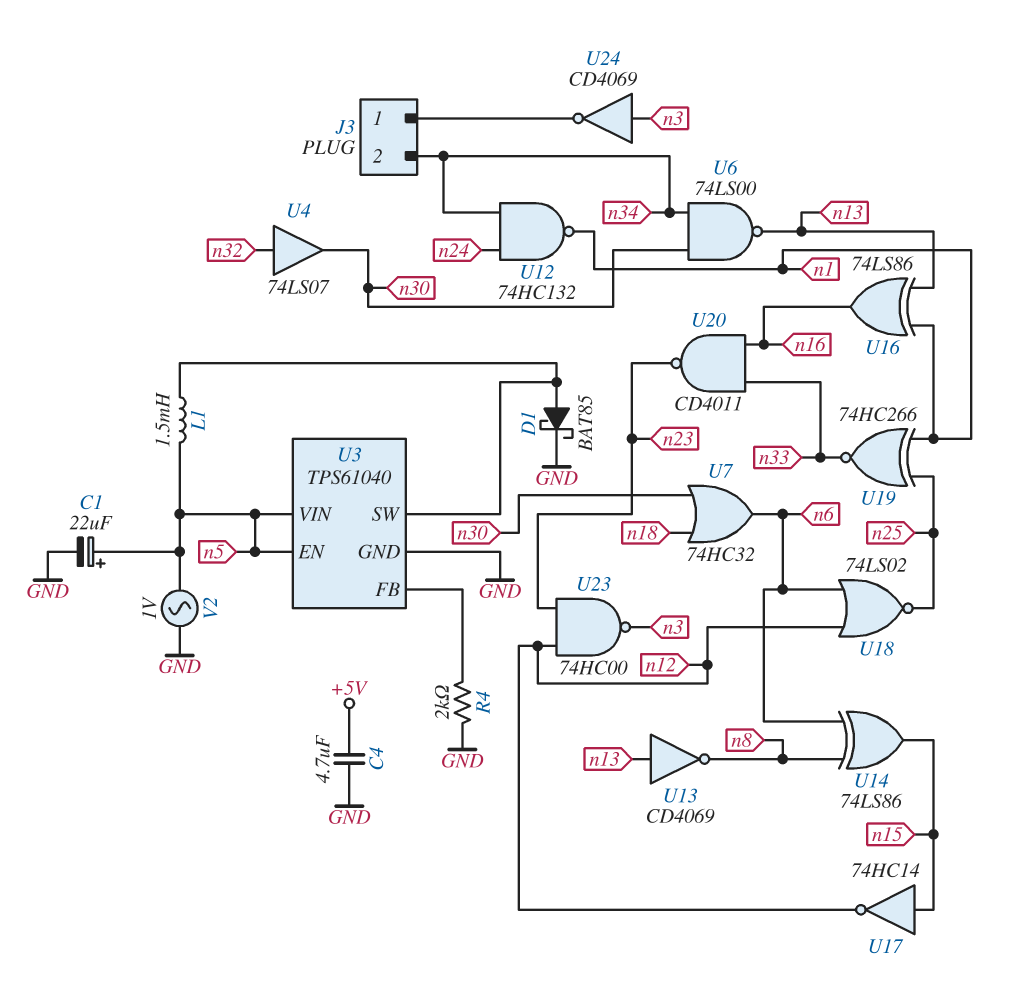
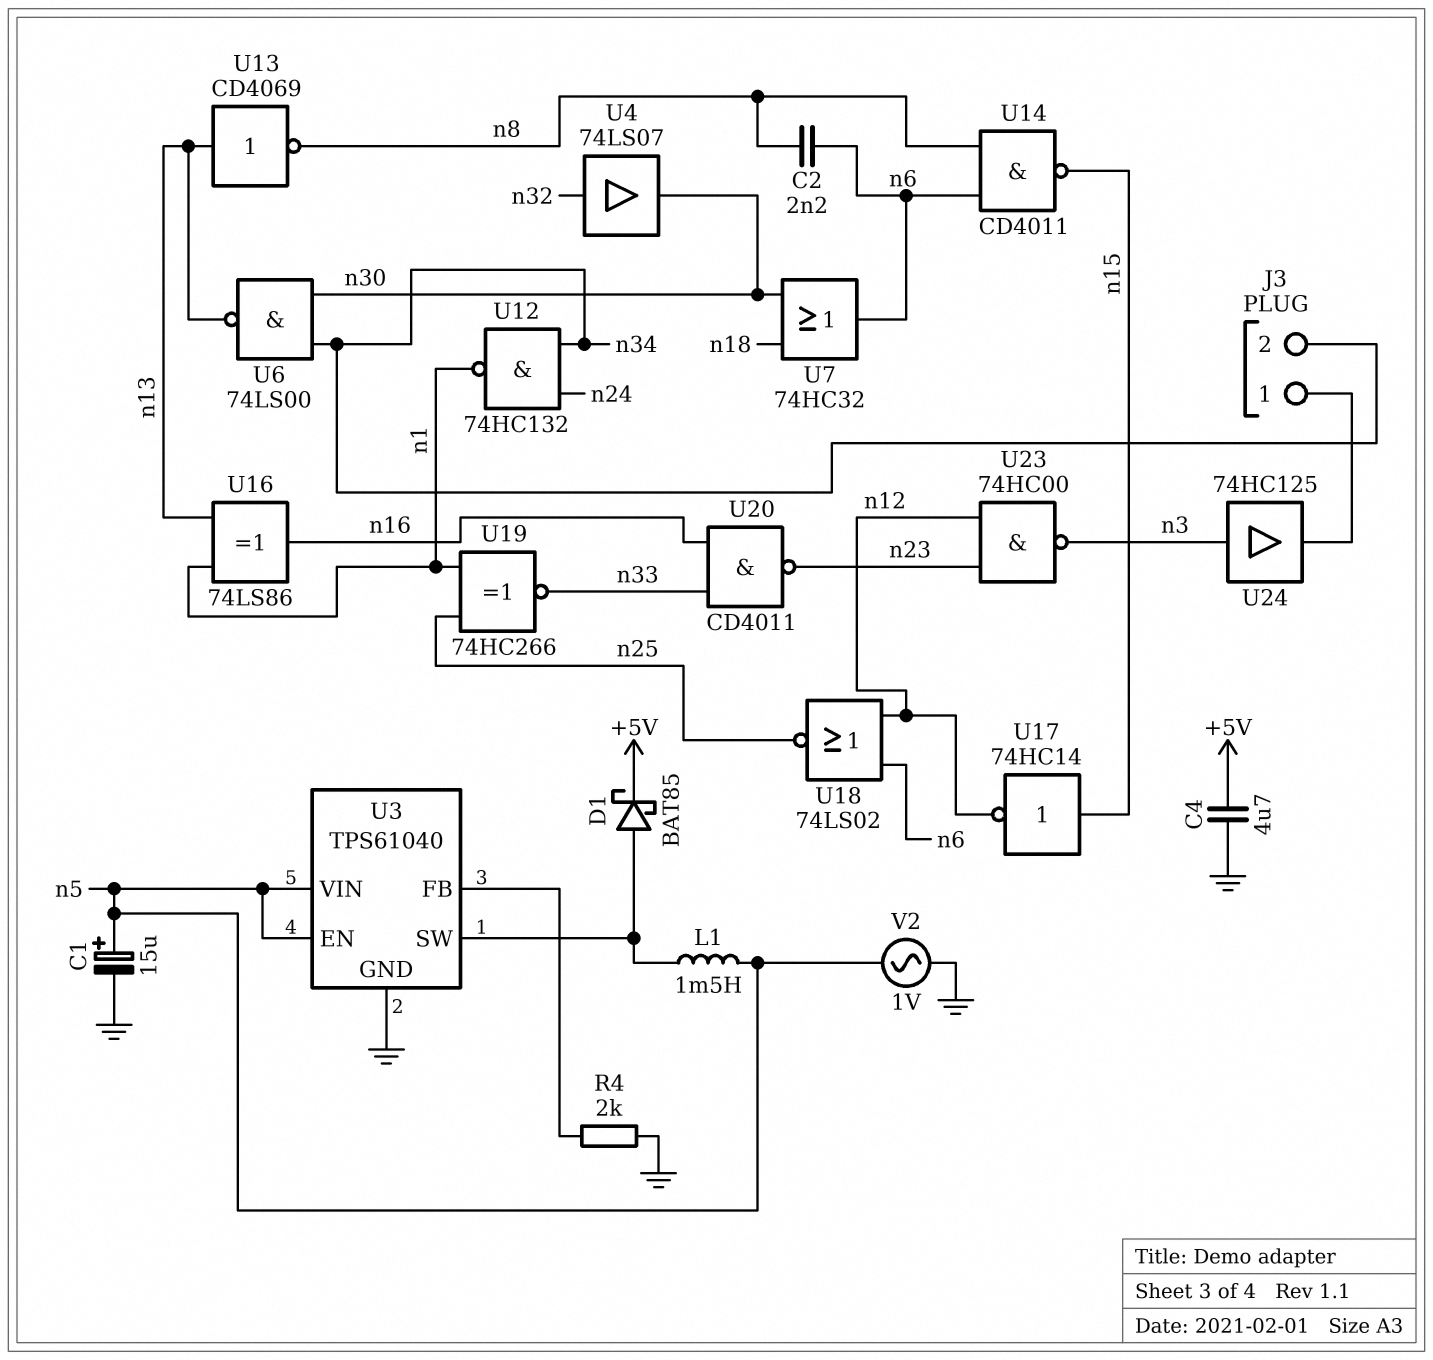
C1: 22uF (plus n5, minus GND) -> 15uF (plus n5, minus GND)
C2: none -> 2.2nF (n6, n8)
D1: schottky BAT85 (A U3/SW, K GND) -> schottky BAT85 (A U3/SW, K +5V)
U14: XOR 74LS86 (in n6, in n8, out n15) -> NAND CD4011 (in n6, in n8, out n15)
U24: NOT CD4069 (in n3, out J3/1) -> buffer 74HC125 (in n3, out J3/1)

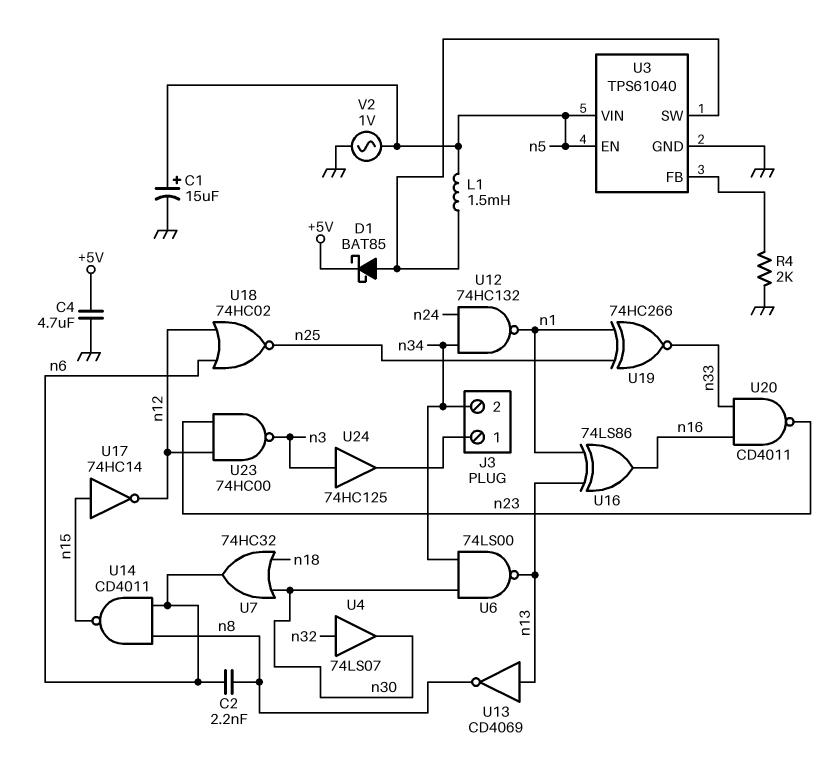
U18: NOR 74LS02 (in n6, in n12, out n25) -> NOR 74HC02 (in n6, in n12, out n25)

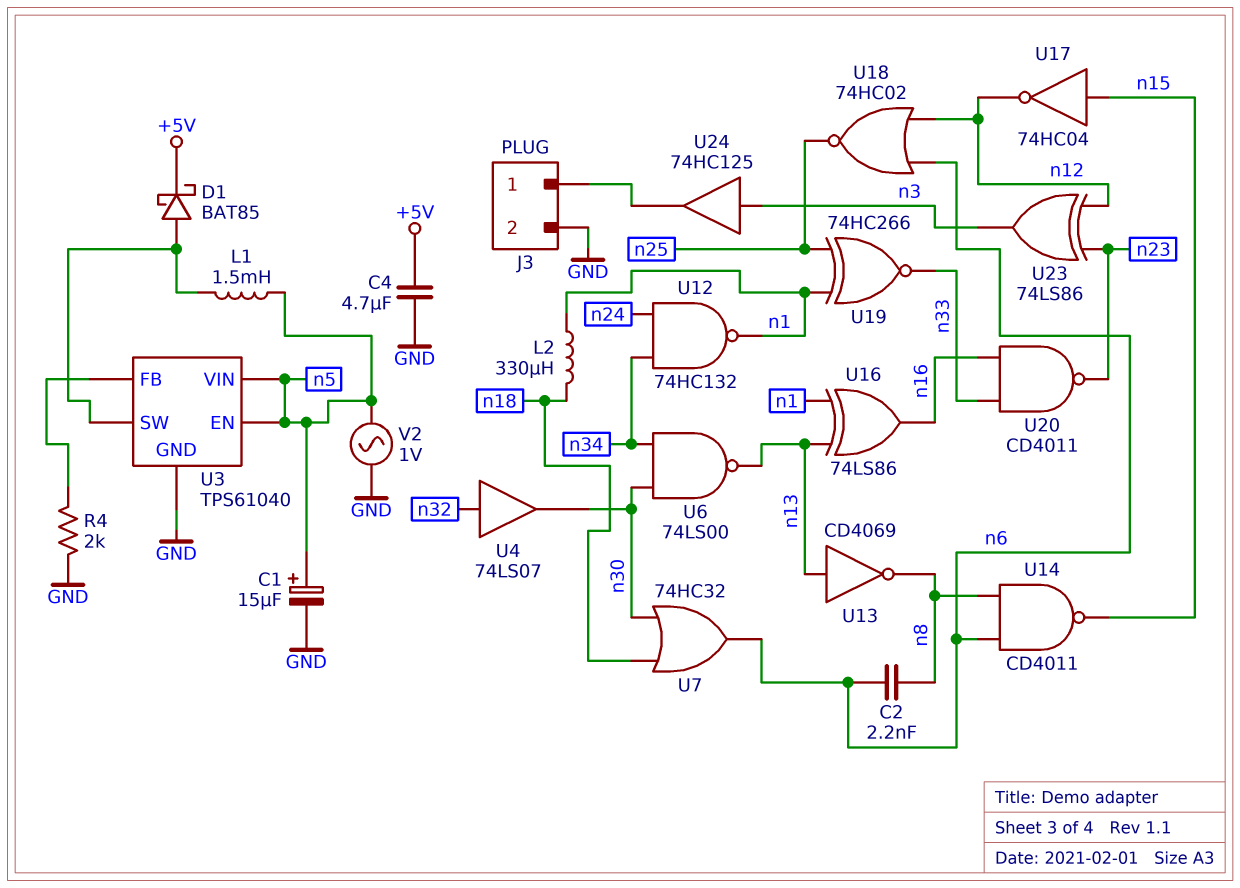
J3 pin 2: n34 -> GND
L2: none -> 330uH (n1, n18)
U17: NOT 74HC14 (in n15, out n12) -> NOT 74HC04 (in n15, out n12)
U23: NAND 74HC00 (in n12, in n23, out n3) -> XOR 74LS86 (in n12, in n23, out n3)

